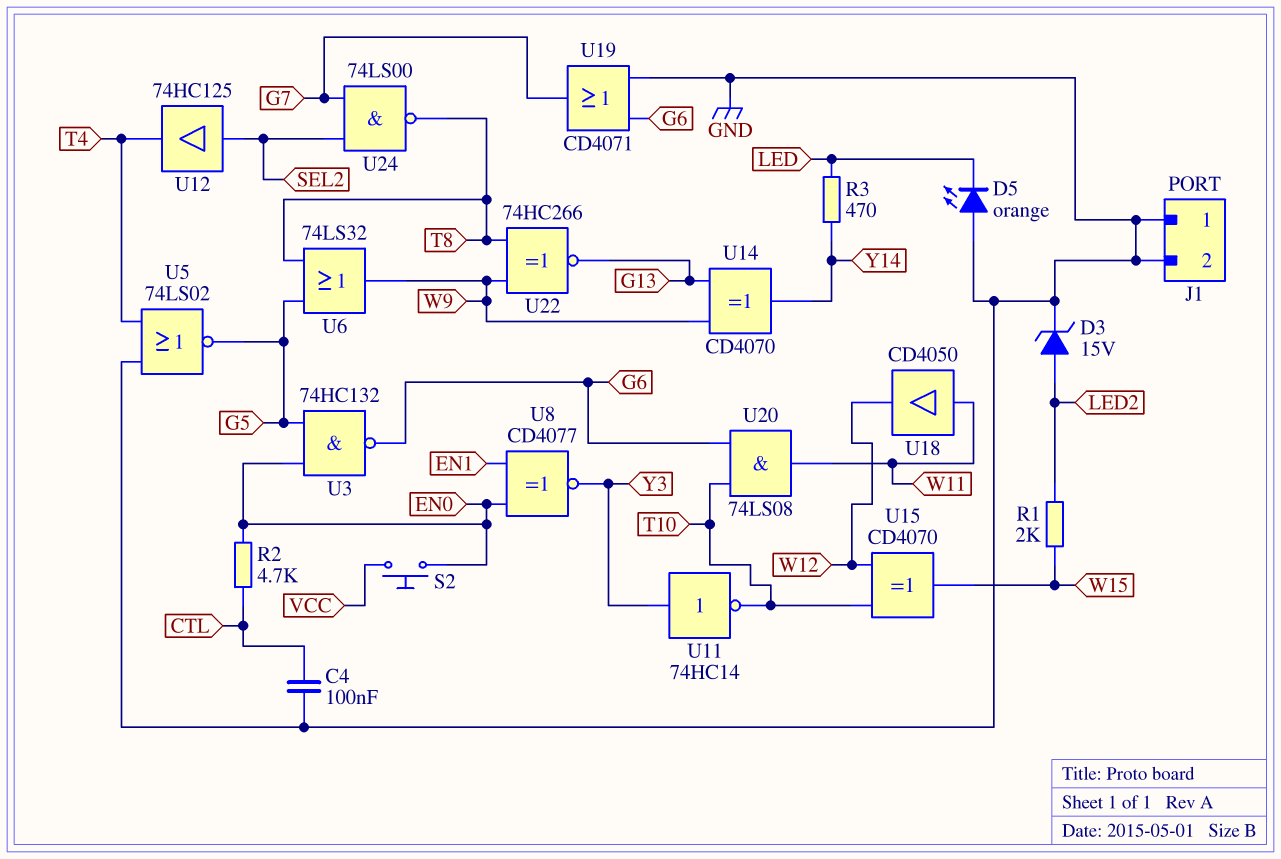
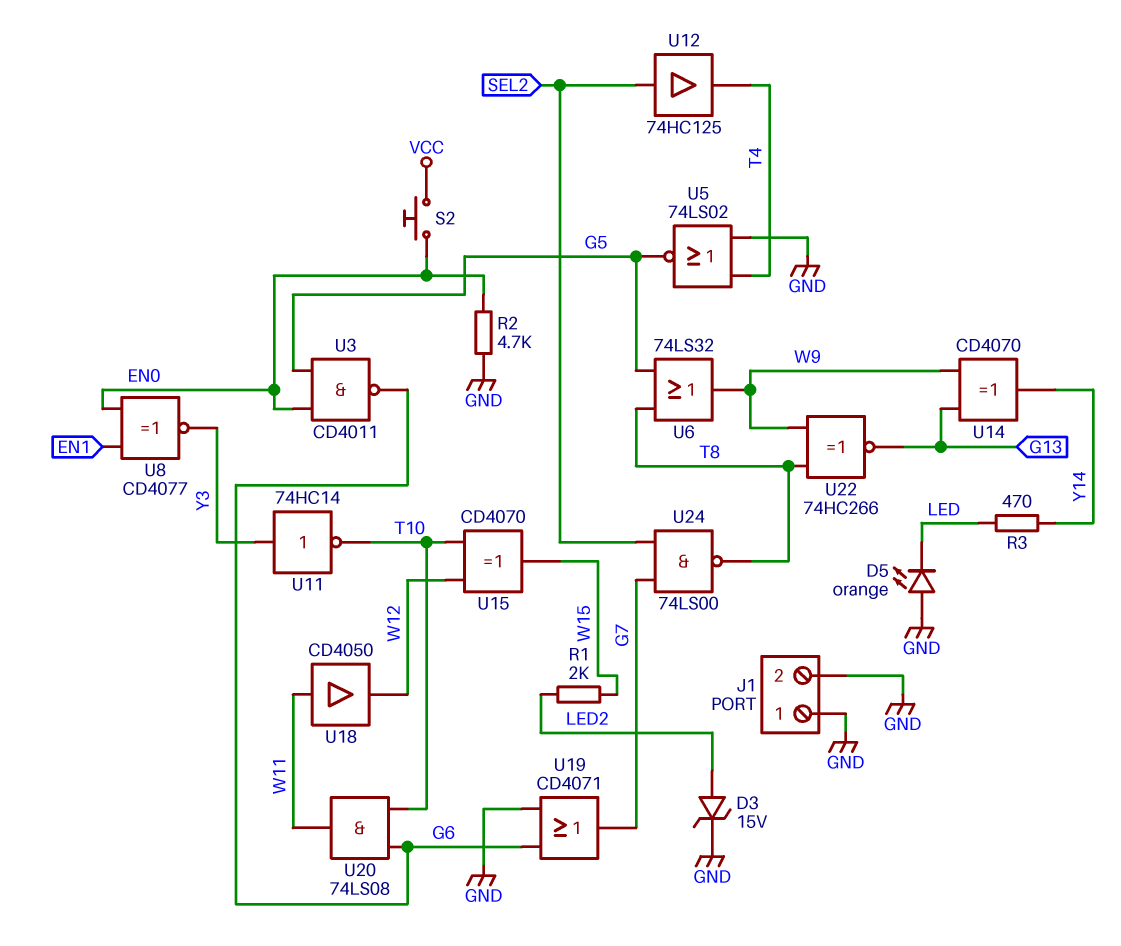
C4: 100nF (CTL, GND) -> none
R2: 4.7k (CTL, EN0) -> 4.7k (EN0, GND)
U3: NAND 74HC132 (in EN0, in G5, out G6) -> NAND CD4011 (in EN0, in G5, out G6)

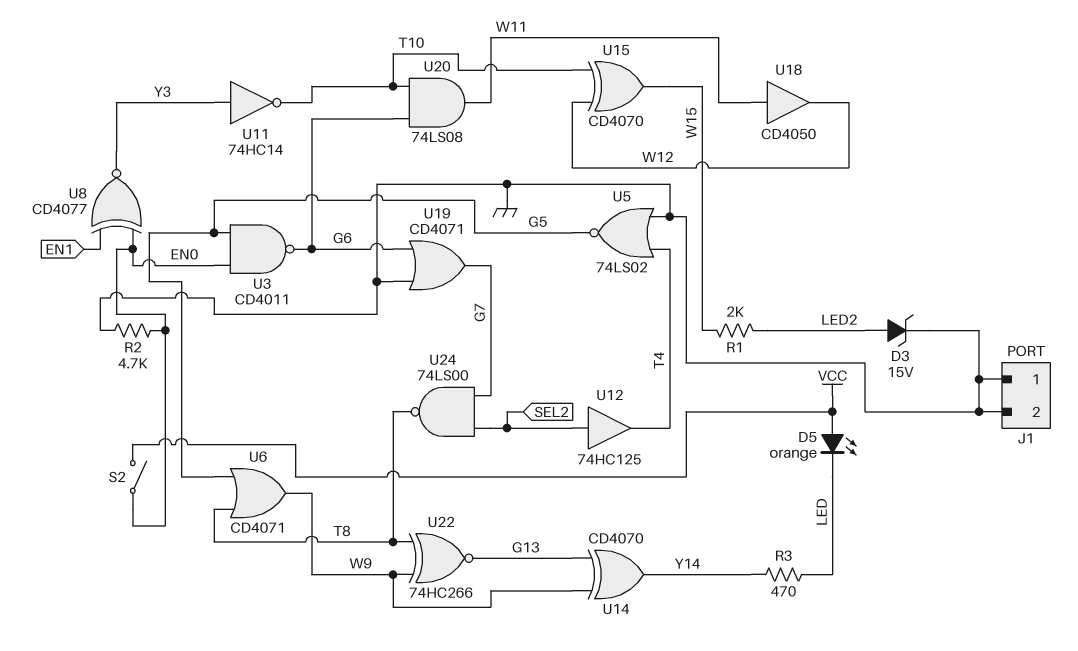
D5: LED orange (A GND, K LED) -> LED orange (A VCC, K LED)
S2: button (EN0, VCC) -> switch (EN0, VCC)
U6: OR 74LS32 (in G5, in T8, out W9) -> OR CD4071 (in G5, in T8, out W9)

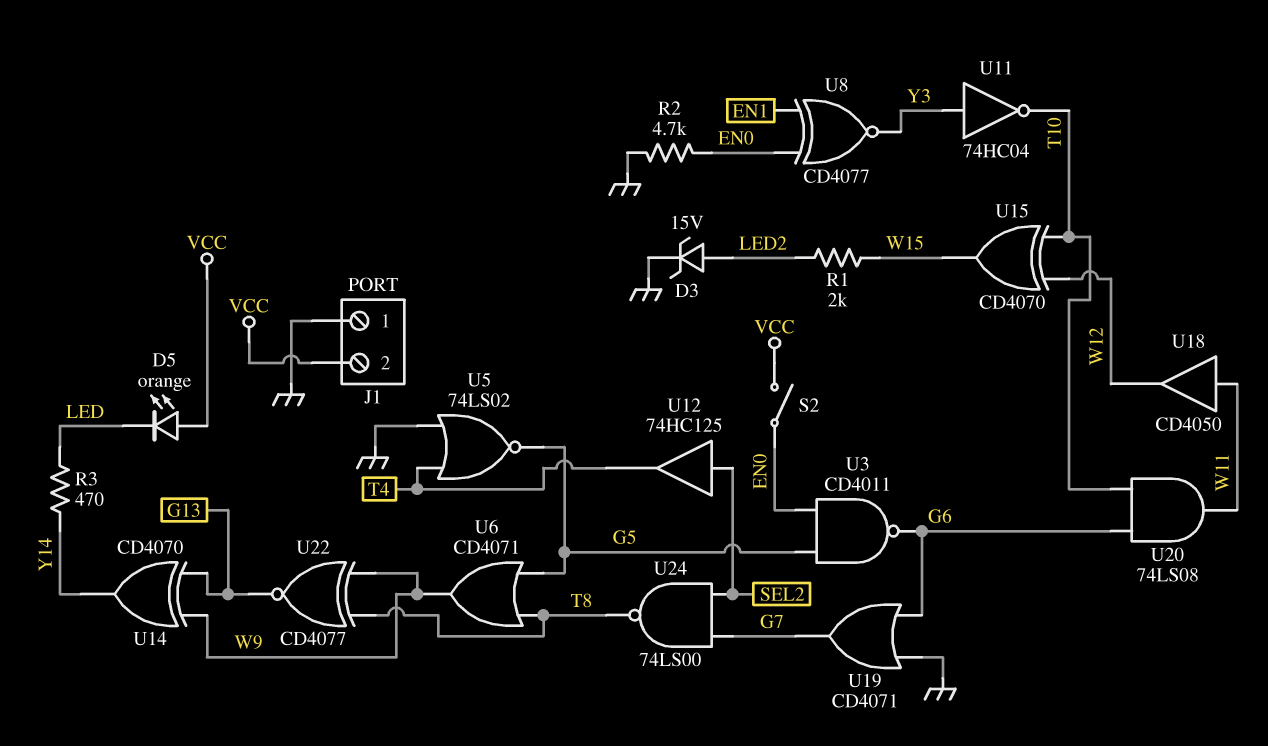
J1 pin 2: GND -> VCC
U11: NOT 74HC14 (in Y3, out T10) -> NOT 74HC04 (in Y3, out T10)
U22: XNOR 74HC266 (in T8, in W9, out G13) -> XNOR CD4077 (in T8, in W9, out G13)

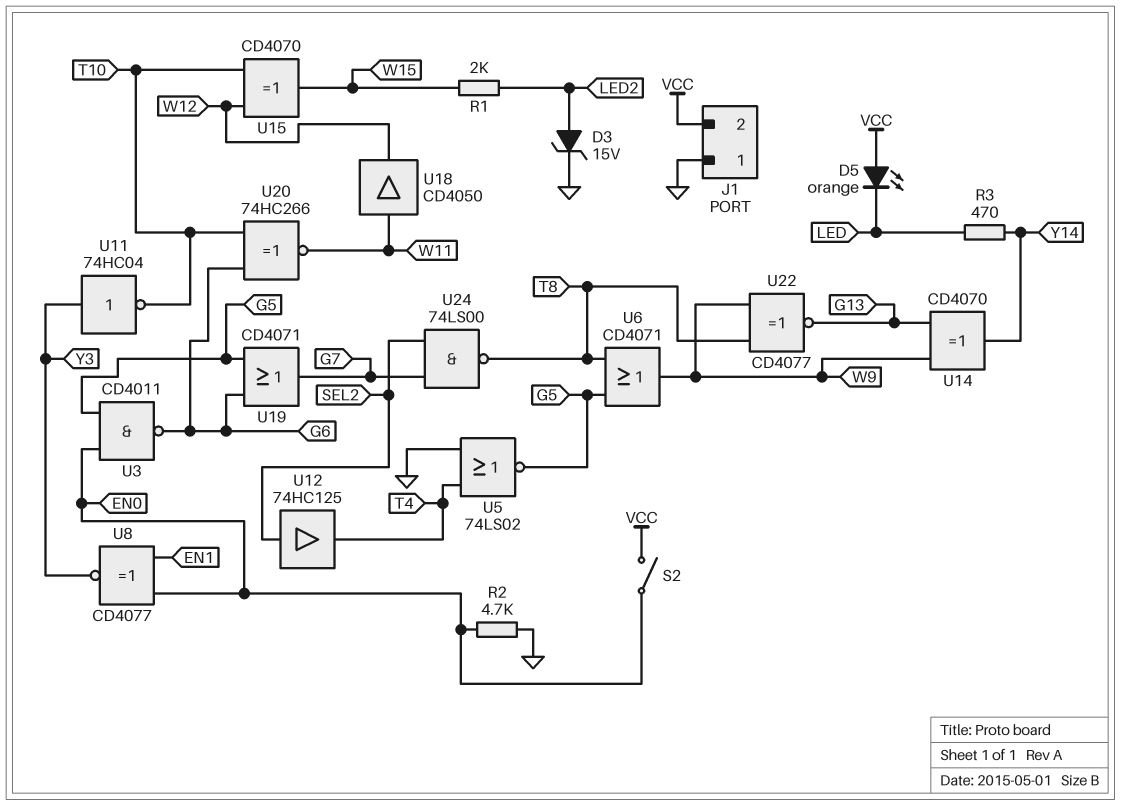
U19: OR CD4071 (in G6, in GND, out G7) -> OR CD4071 (in G5, in G6, out G7)
U20: AND 74LS08 (in G6, in T10, out W11) -> XNOR 74HC266 (in G6, in T10, out W11)

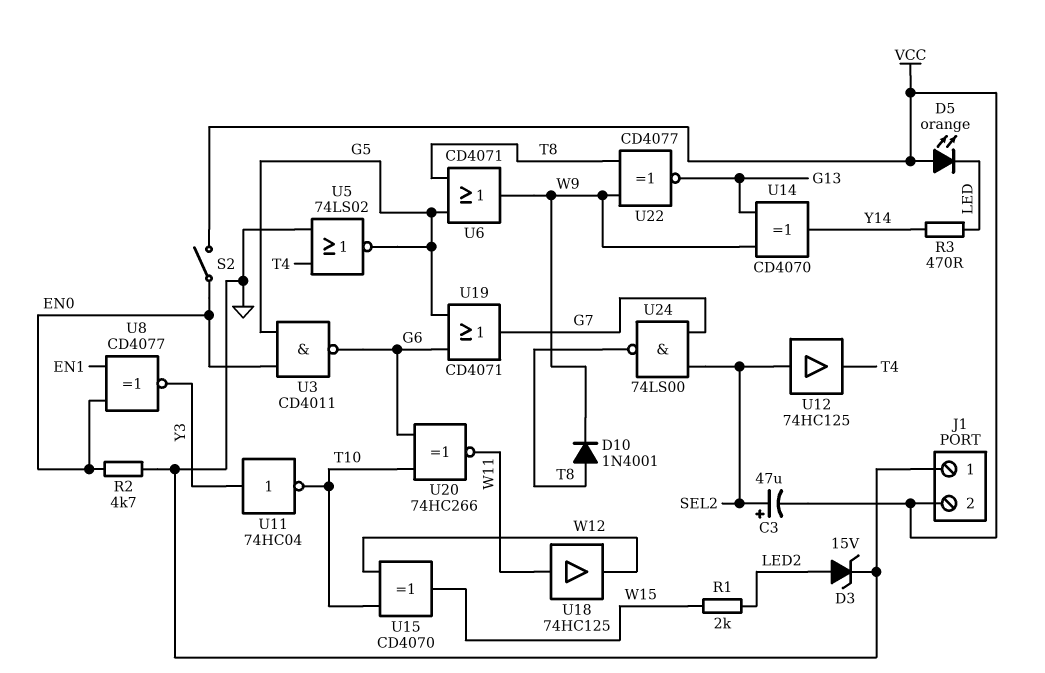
C3: none -> 47uF (plus SEL2, minus VCC)
D10: none -> diode 1N4001 (A T8, K W9)
U18: buffer CD4050 (in W11, out W12) -> buffer 74HC125 (in W11, out W12)

